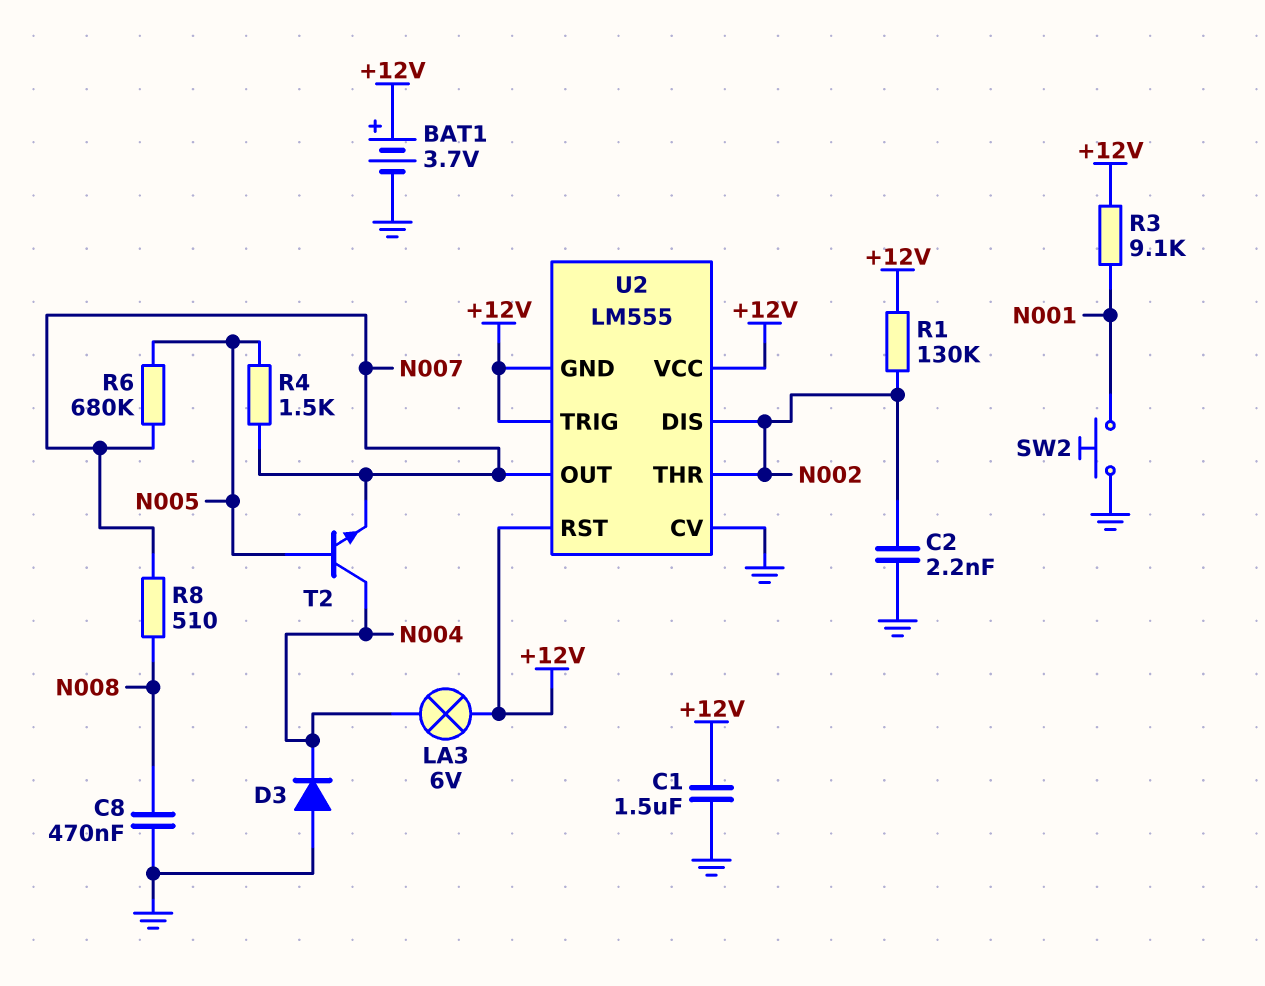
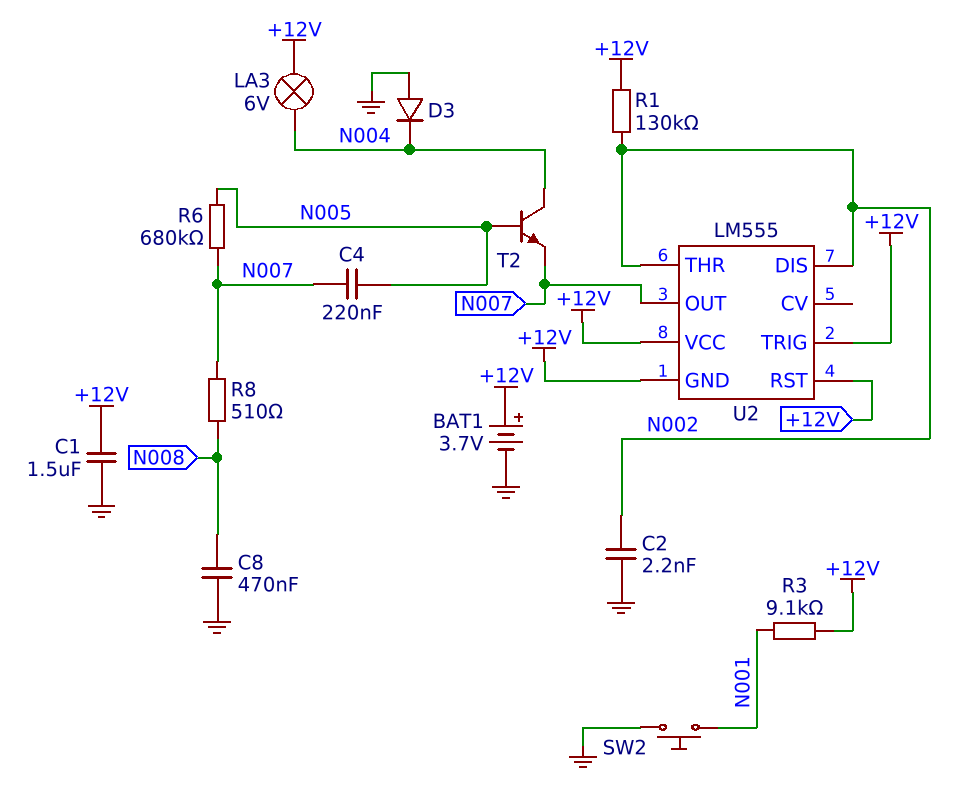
C4: none -> 220nF (N005, N007)
R4: 1.5k (N005, N007) -> none
U2 pin CV: GND -> none

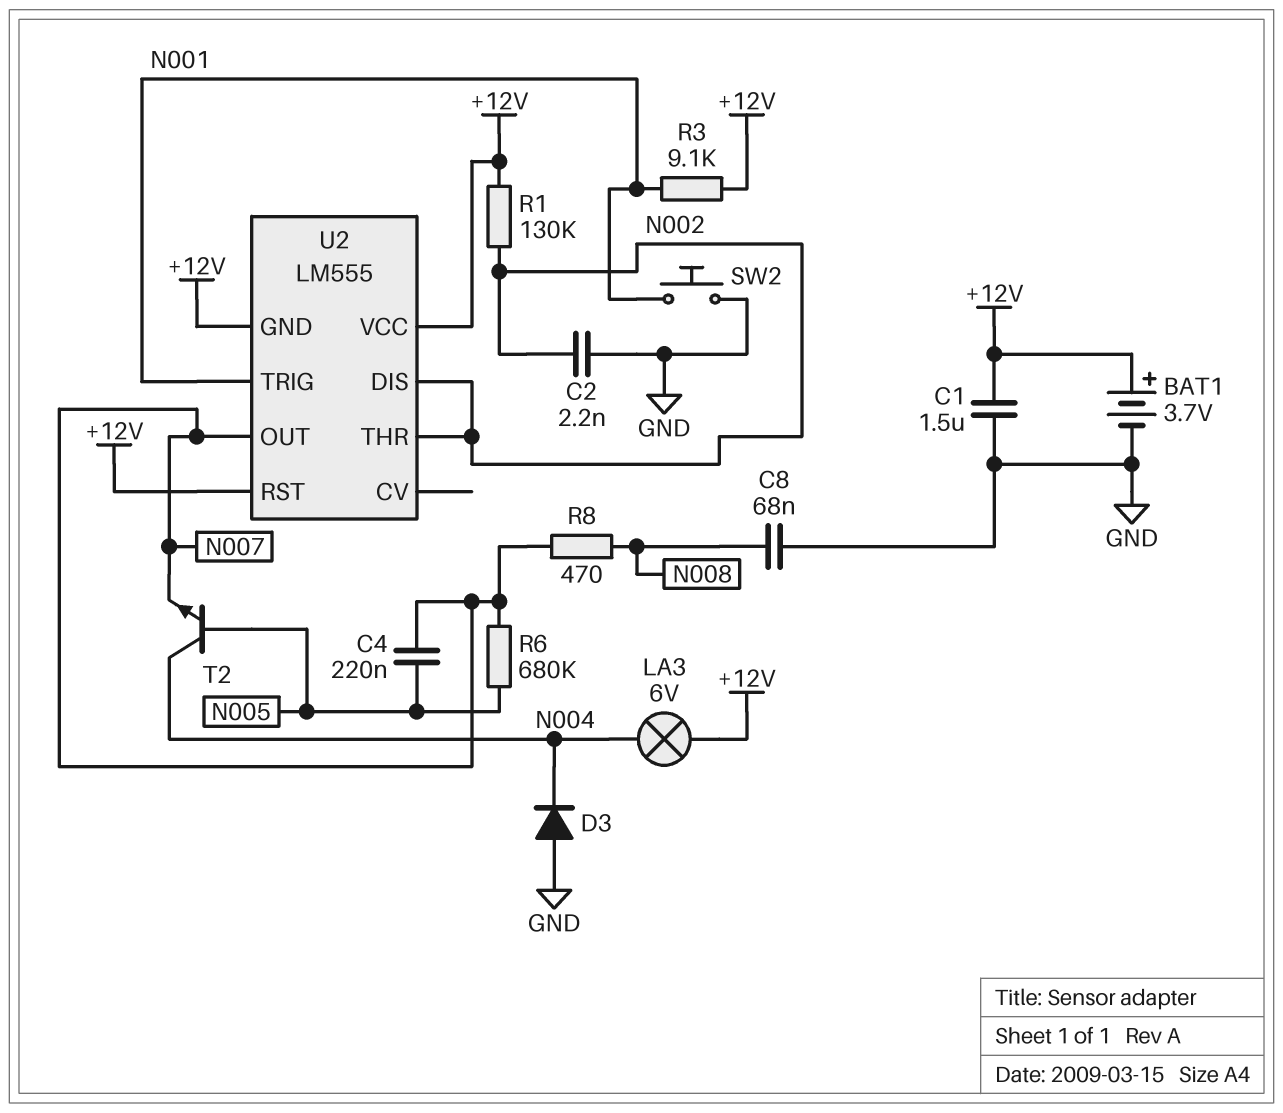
C8: 470nF (GND, N008) -> 68nF (GND, N008)
R8: 510 (N007, N008) -> 470 (N007, N008)
U2 pin TRIG: +12V -> N001

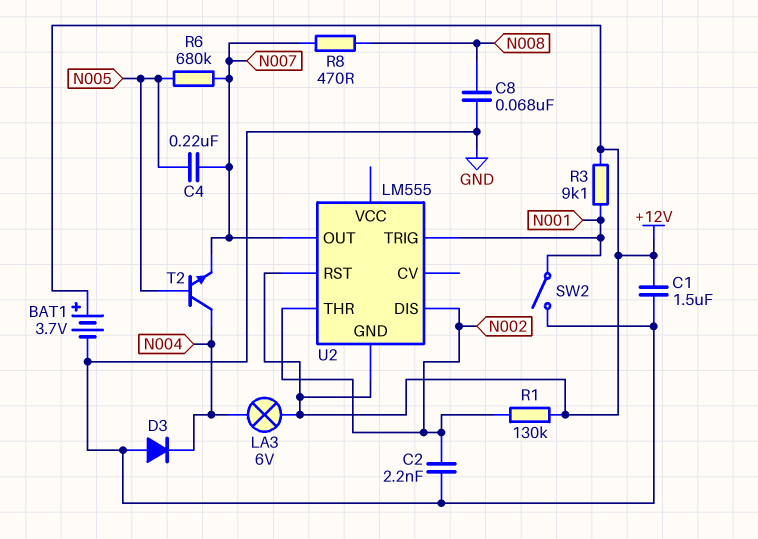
SW2: button (GND, N001) -> switch (GND, N001)
U2 pin VCC: +12V -> none

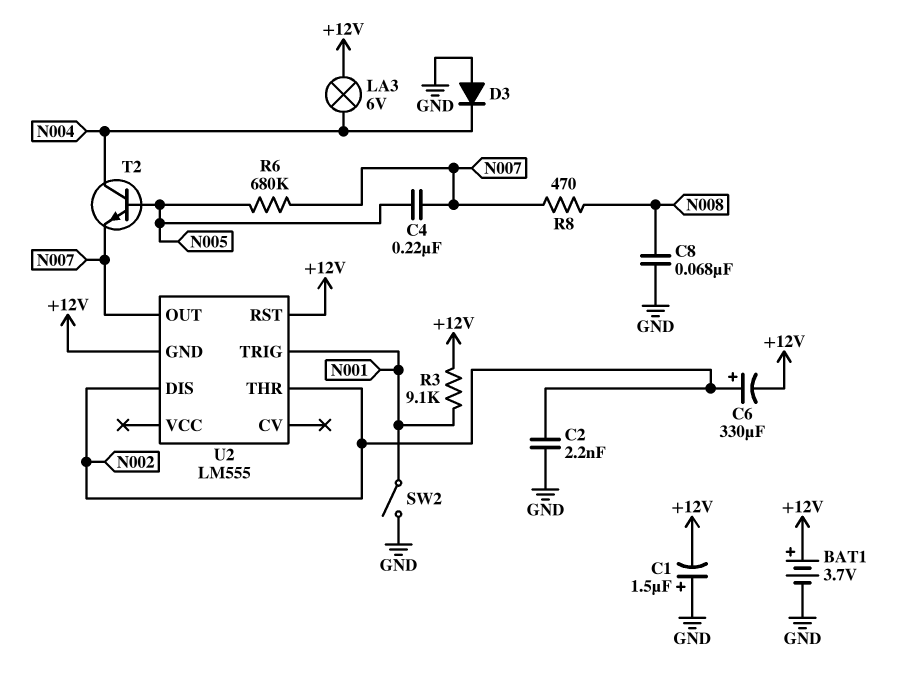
C1: 1.5uF (+12V, GND) -> 1.5uF (plus GND, minus +12V)
C6: none -> 330uF (plus N002, minus +12V)
R1: 130k (+12V, N002) -> none

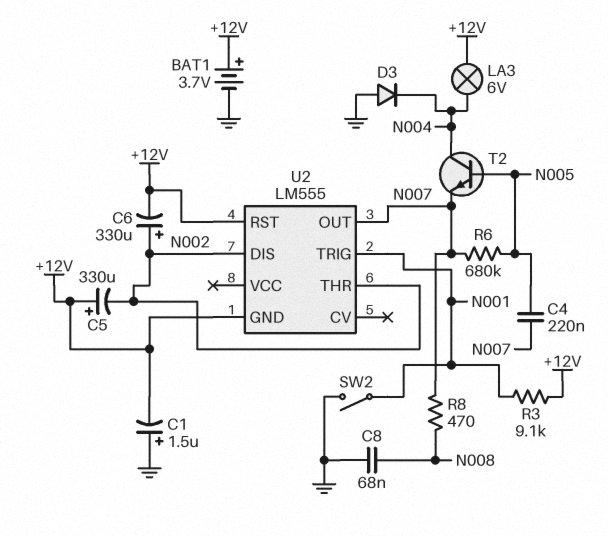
C2: 2.2nF (GND, N002) -> none
C5: none -> 330uF (plus +12V, minus N002)

